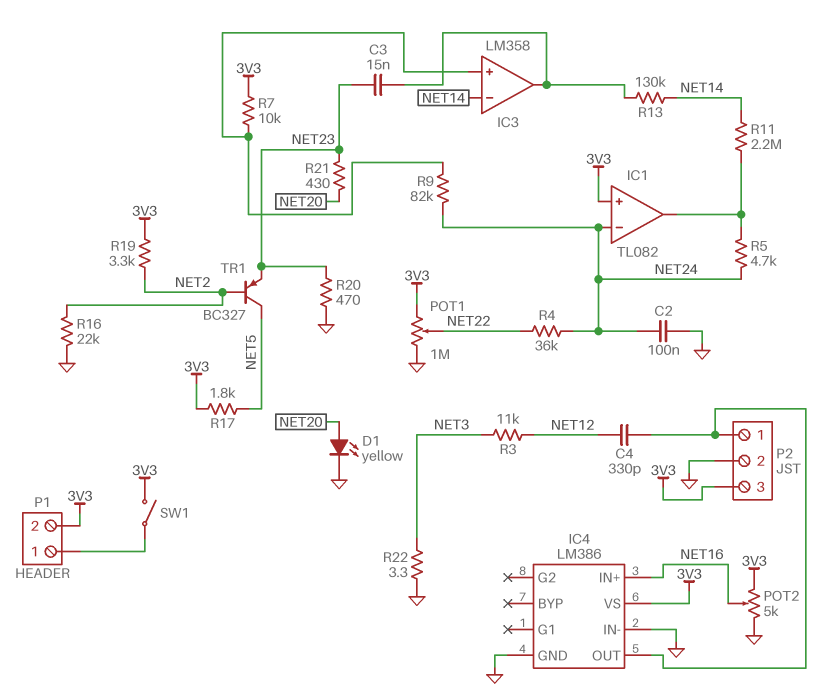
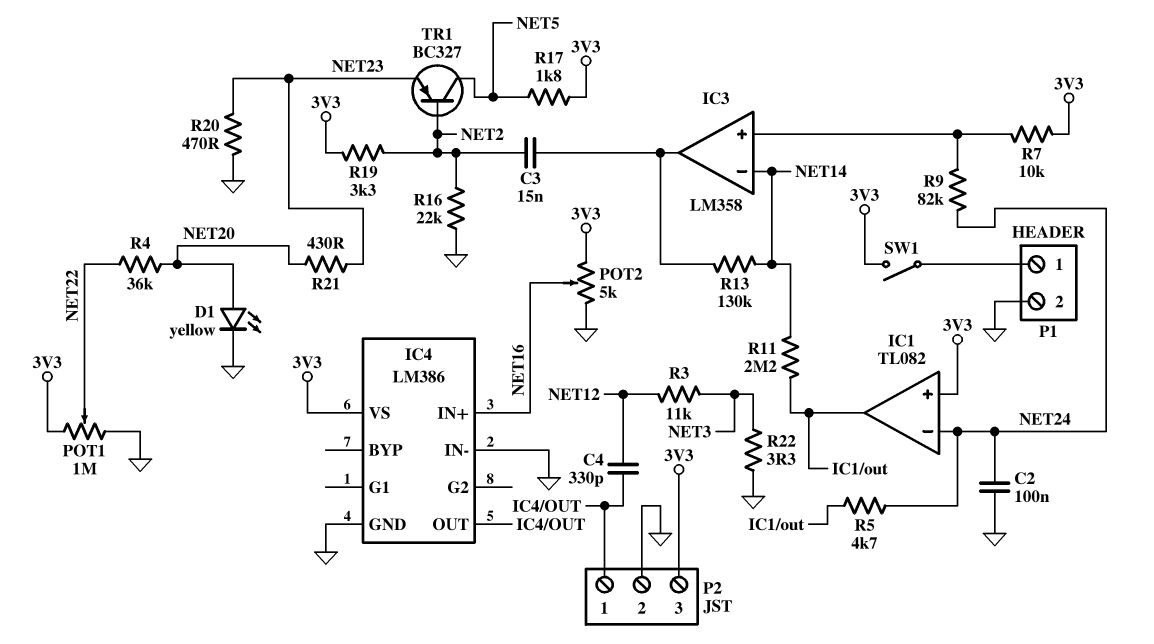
C3: 15nF (IC3/out, NET23) -> 15nF (IC3/out, NET2)
P1 pin 2: 3V3 -> GND
R4: 36k (NET22, NET24) -> 36k (NET20, NET22)

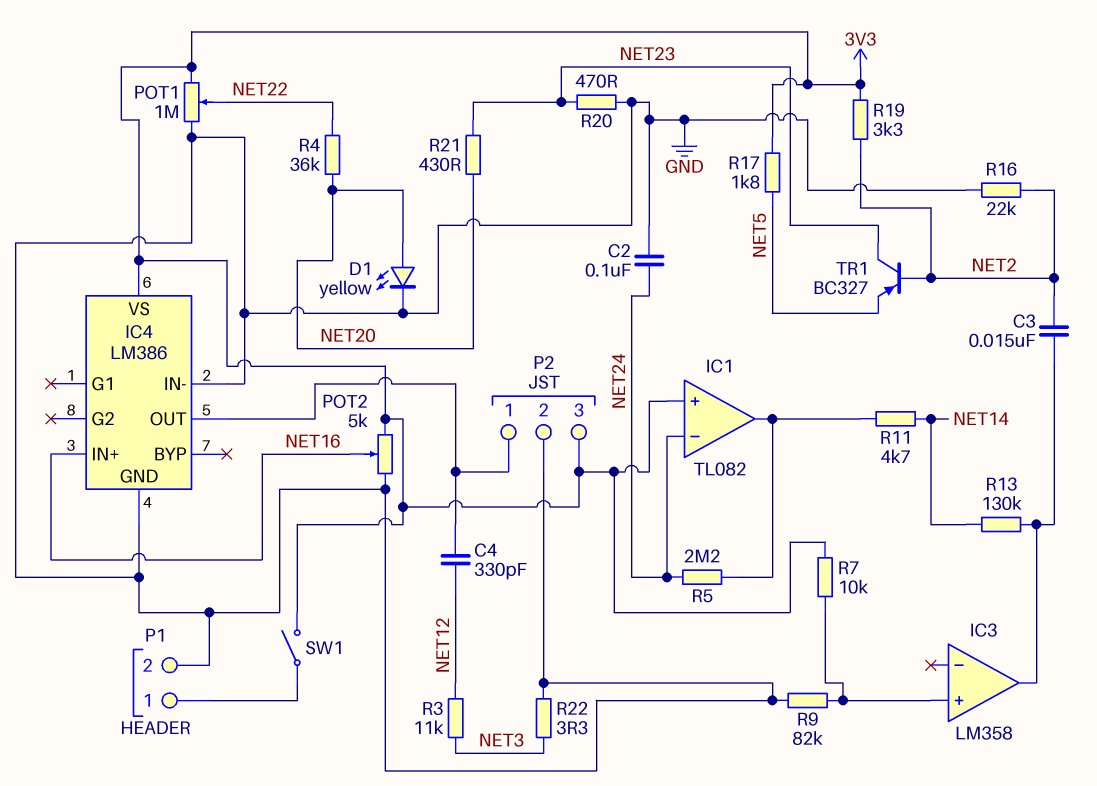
IC3 pin in-: NET14 -> none
R5: 4.7k (IC1/out, NET24) -> 2.2M (IC1/out, NET24)
R9: 82k (IC3/in+, NET24) -> 82k (GND, IC3/in+)
R11: 2.2M (IC1/out, NET14) -> 4.7k (IC1/out, NET14)
TR1: PNP BC327 (B NET2, C NET5, E NET23) -> PNP BC327 (B NET2, C NET23, E NET5)

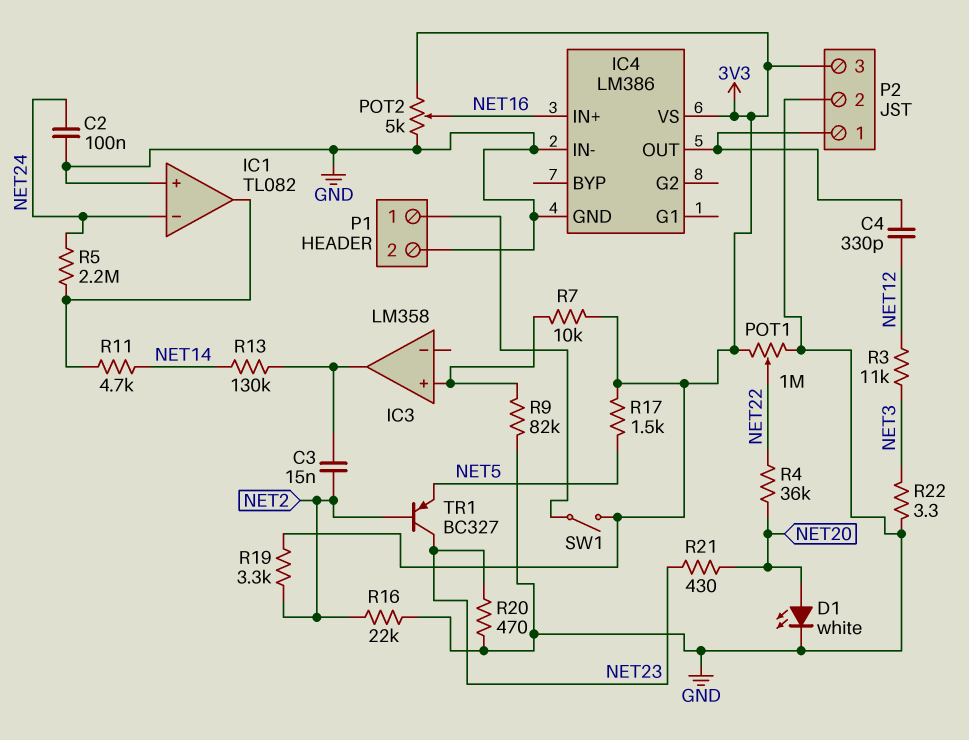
D1: LED yellow (A NET20, K GND) -> LED white (A NET20, K GND)
IC1 pin in+: 3V3 -> GND
R17: 1.8k (3V3, NET5) -> 1.5k (3V3, NET5)

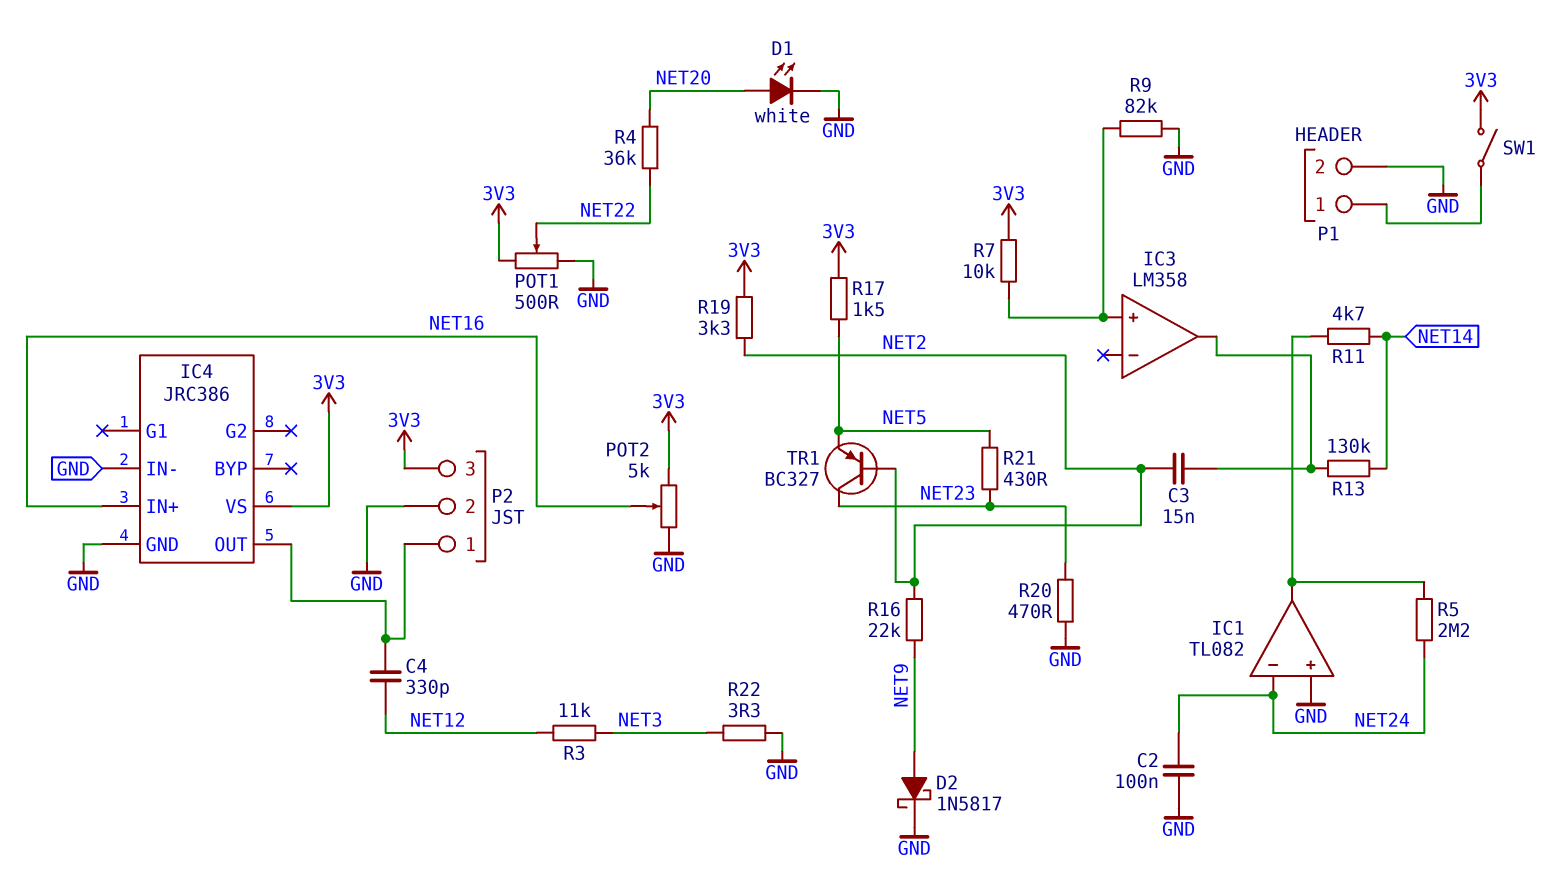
D2: none -> schottky 1N5817 (A NET9, K GND)
IC4: LM386 -> JRC386
POT1: 1M (3V3, GND, wiper NET22) -> 500 (3V3, GND, wiper NET22)
R16: 22k (GND, NET2) -> 22k (NET2, NET9)
R21: 430 (NET20, NET23) -> 430 (NET5, NET23)

